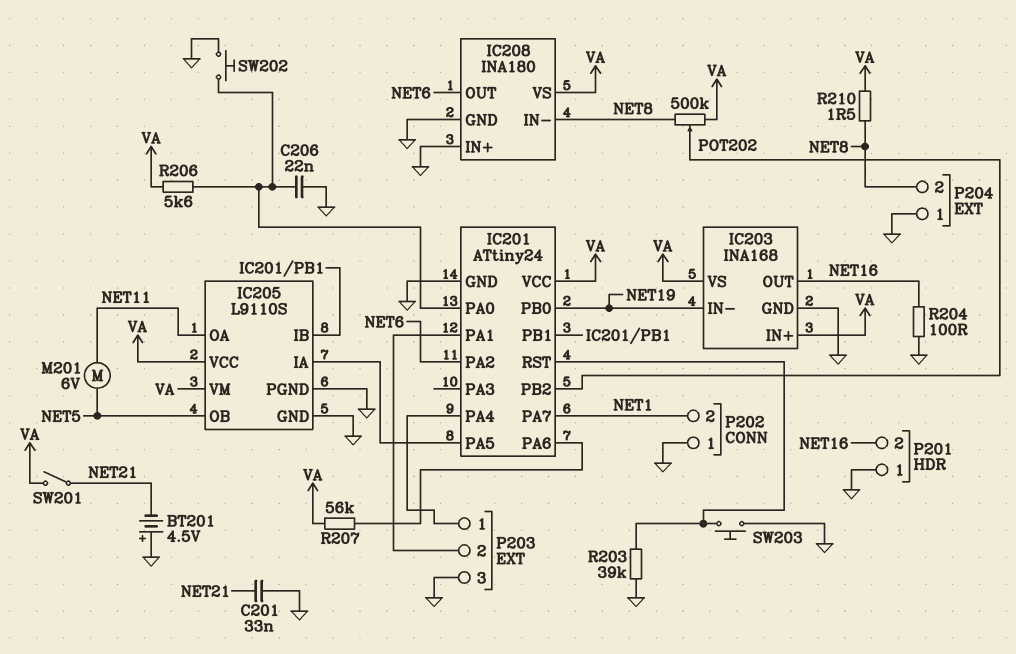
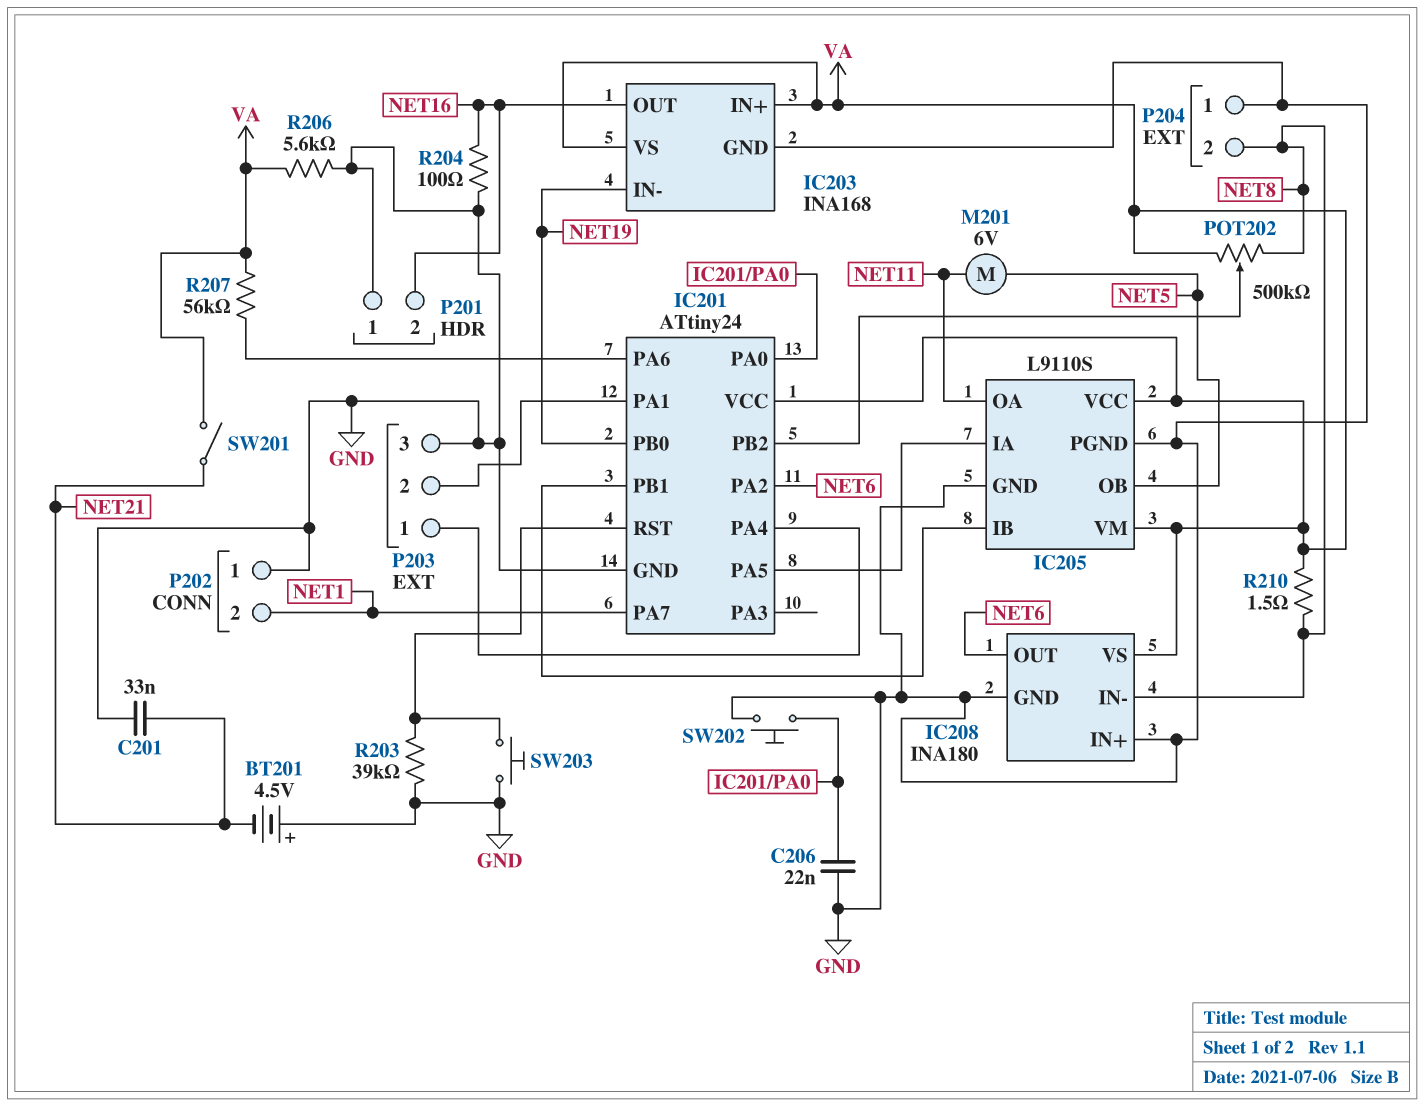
R206: 5.6k (IC201/PA0, VA) -> 5.6k (GND, VA)

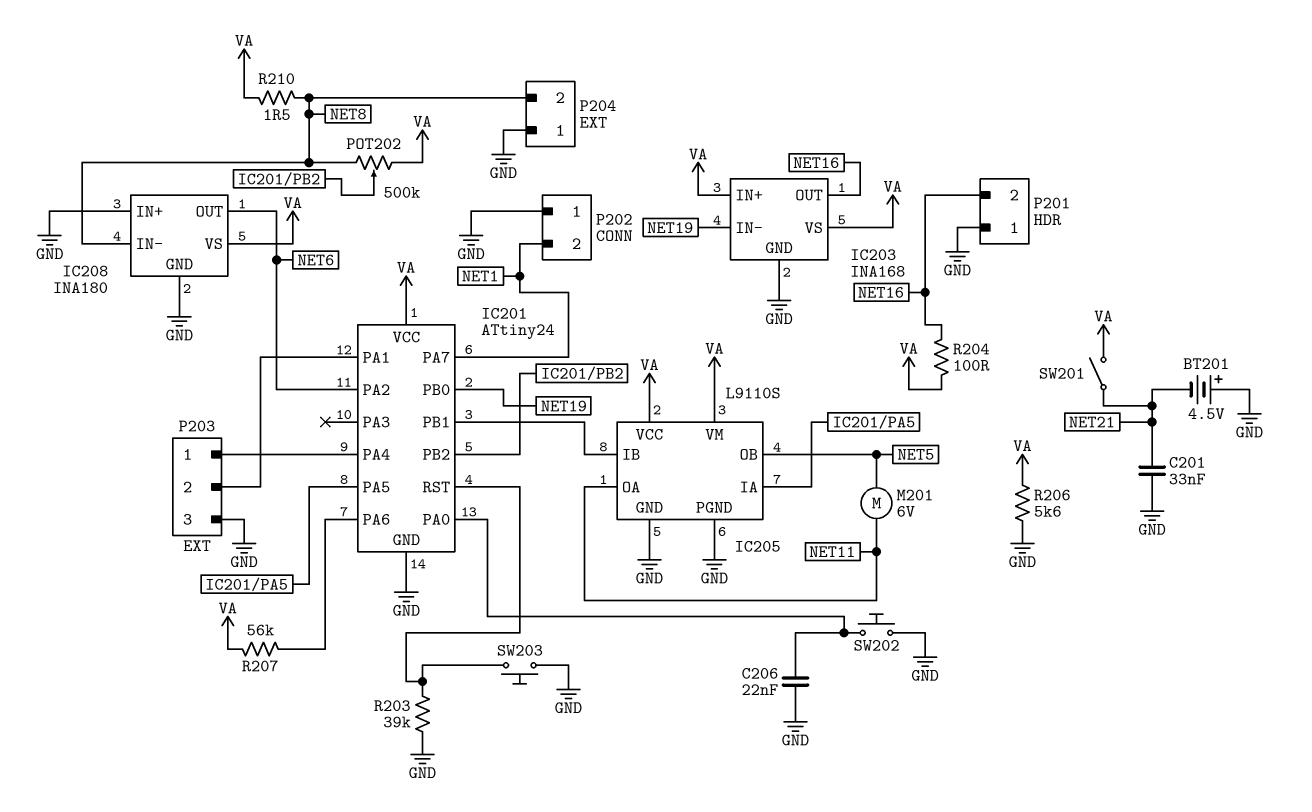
R204: 100 (GND, NET16) -> 100 (NET16, VA)

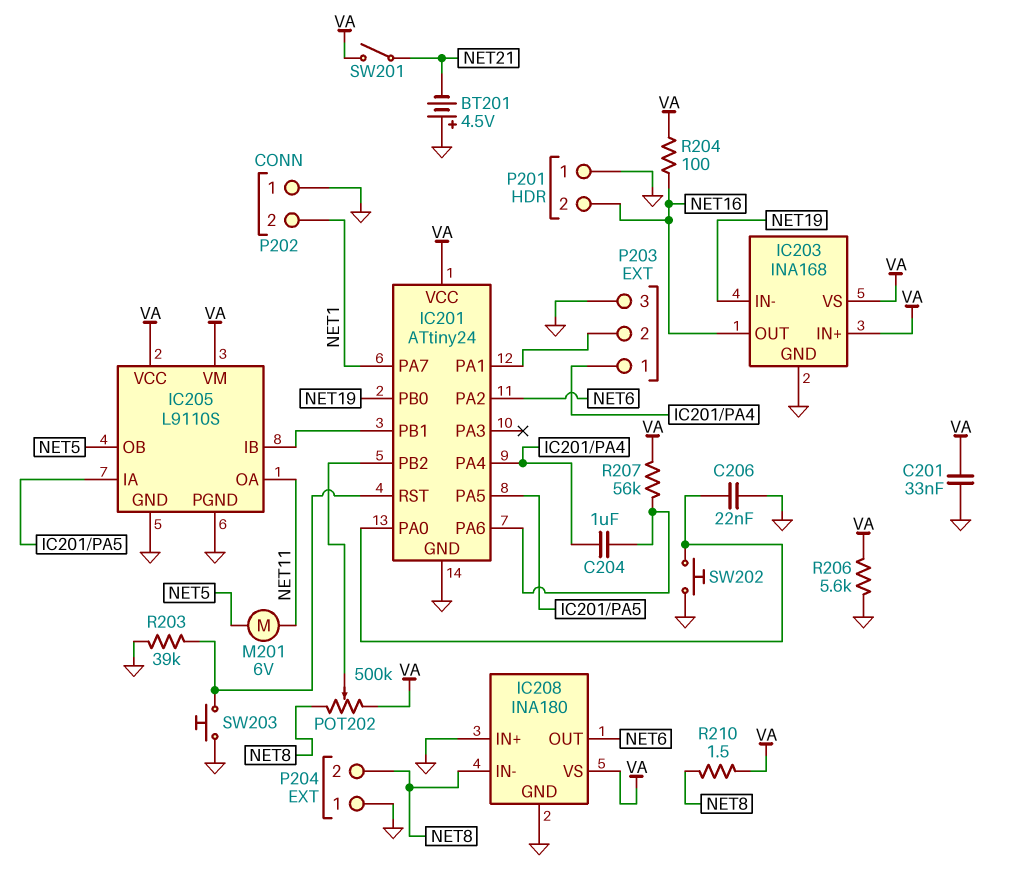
C201: 33nF (GND, NET21) -> 33nF (GND, VA)
C204: none -> 1uF (IC201/PA4, IC201/PA6)

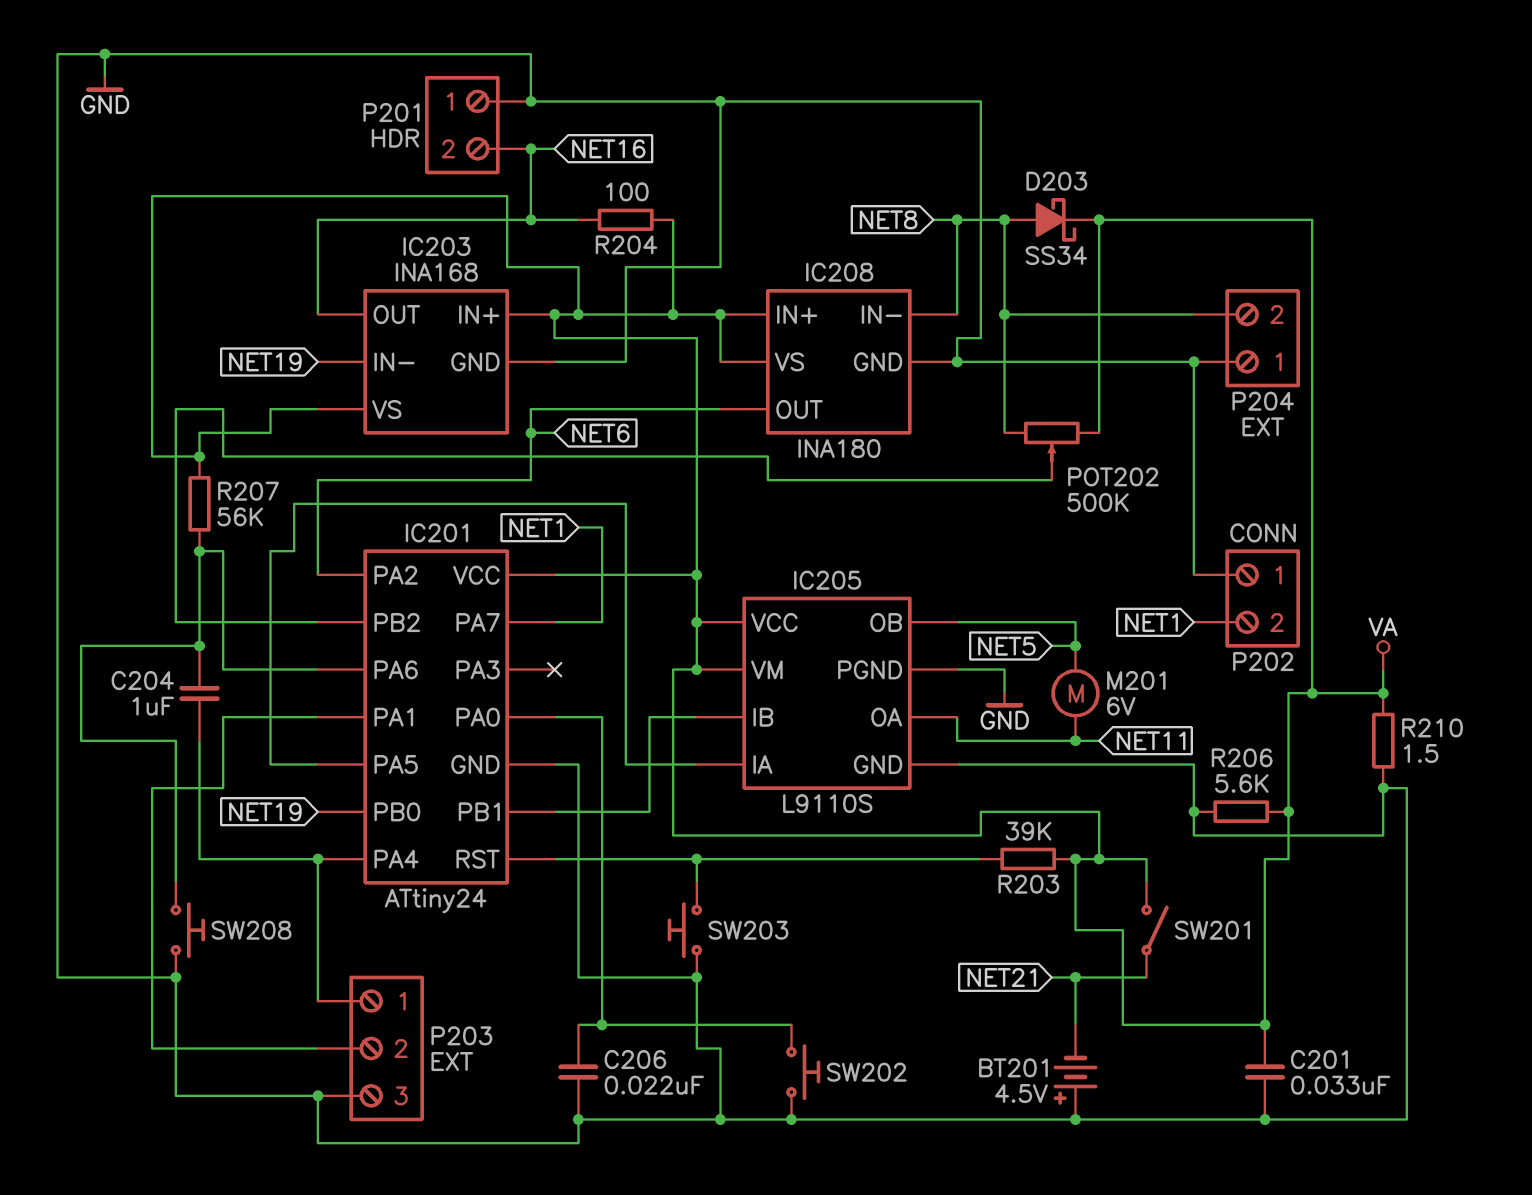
D203: none -> schottky SS34 (A NET8, K VA)
IC208 pin IN+: GND -> VA
R203: 39k (GND, IC201/RST) -> 39k (IC201/RST, VA)
R210: 1.5 (NET8, VA) -> 1.5 (GND, VA)
SW208: none -> button (GND, IC201/PA6)

